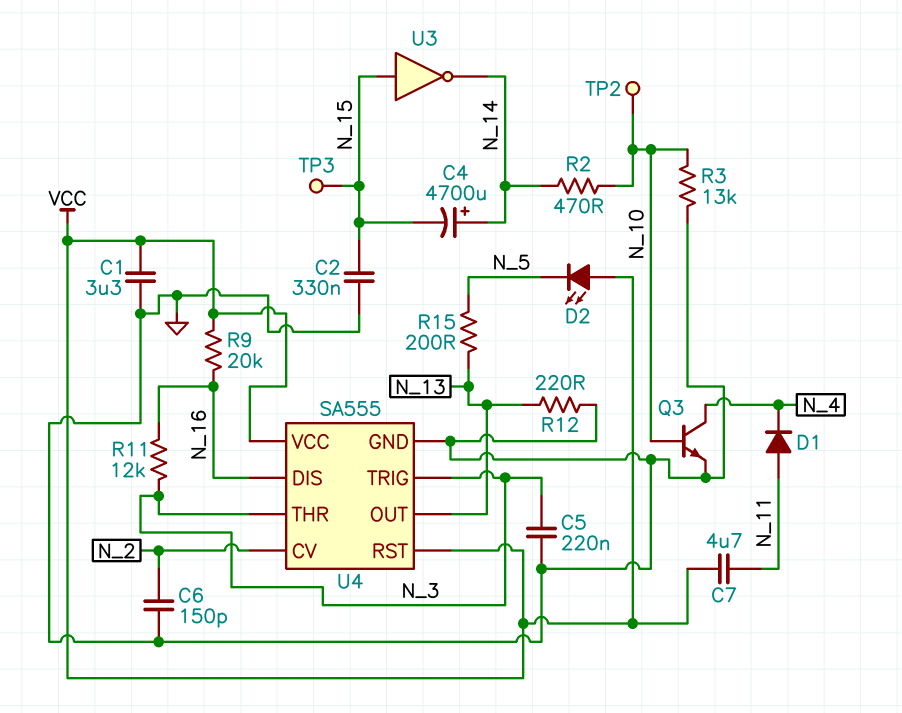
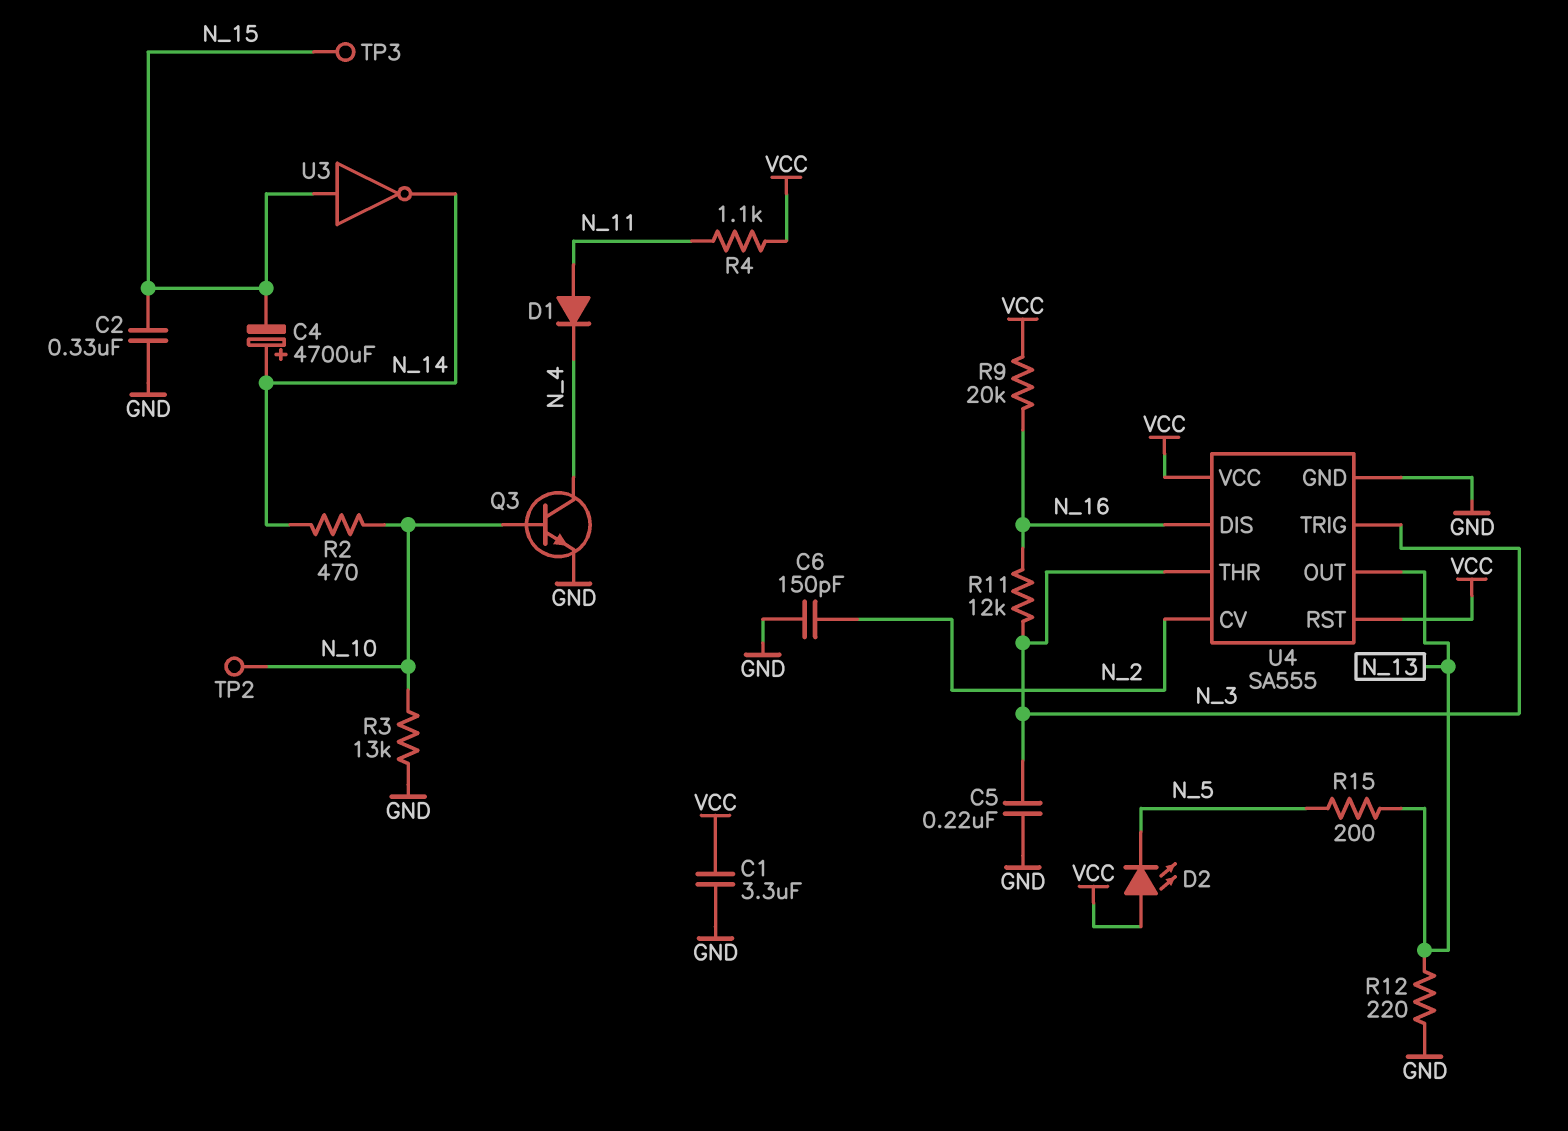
C7: 4.7uF (N_11, VCC) -> none
R4: none -> 1.1k (N_11, VCC)

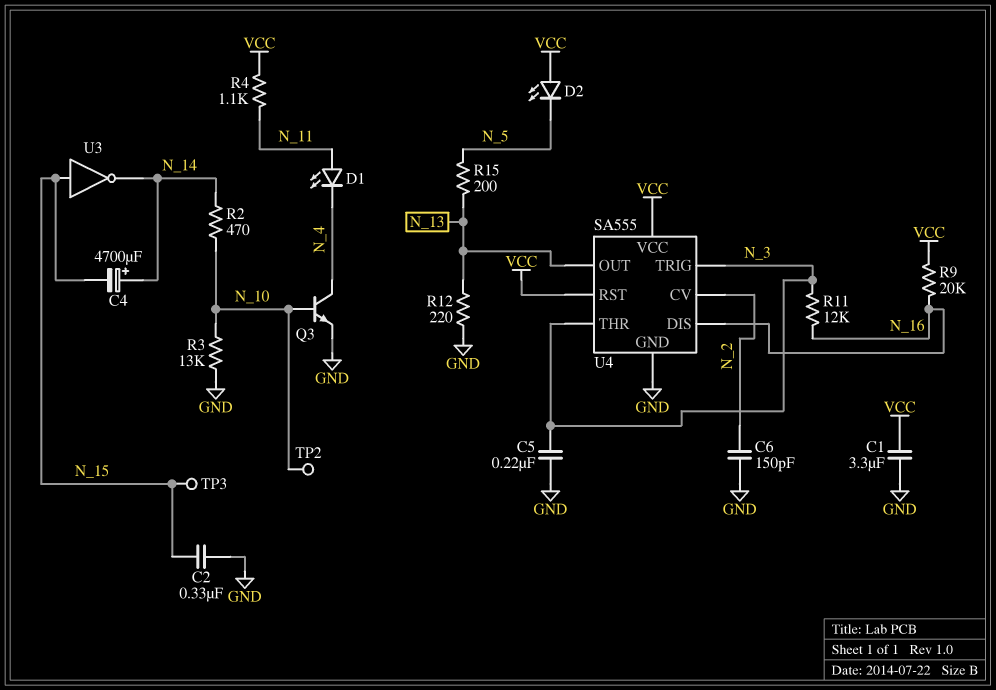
D1: diode (A N_11, K N_4) -> LED (A N_11, K N_4)

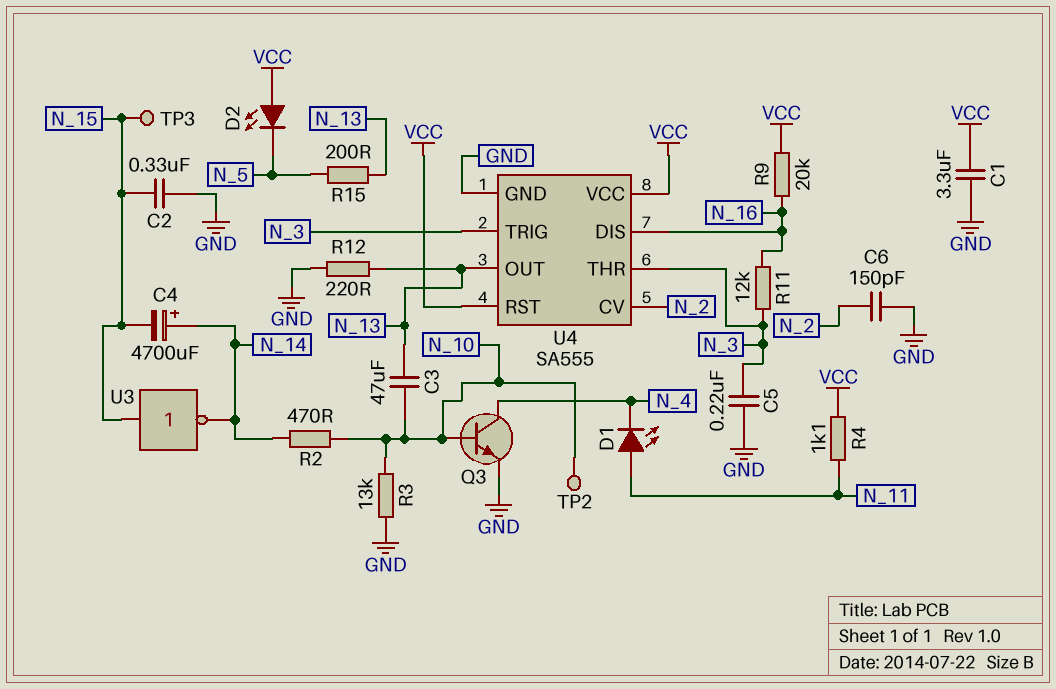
C3: none -> 47uF (N_10, N_13)

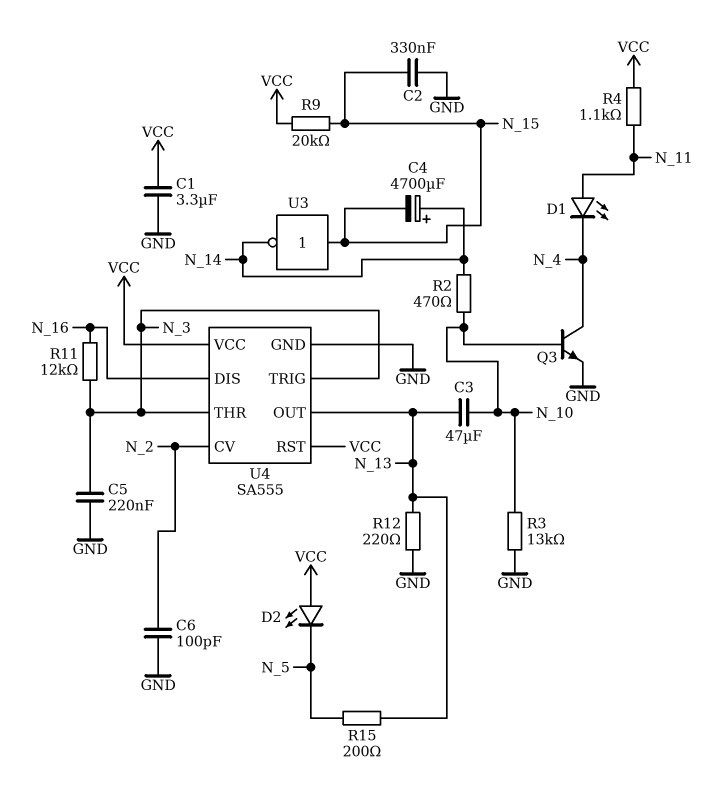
C6: 150pF (GND, N_2) -> 100pF (GND, N_2)
R9: 20k (N_16, VCC) -> 20k (N_15, VCC)
TP2: test point (N_10) -> none
TP3: test point (N_15) -> none

